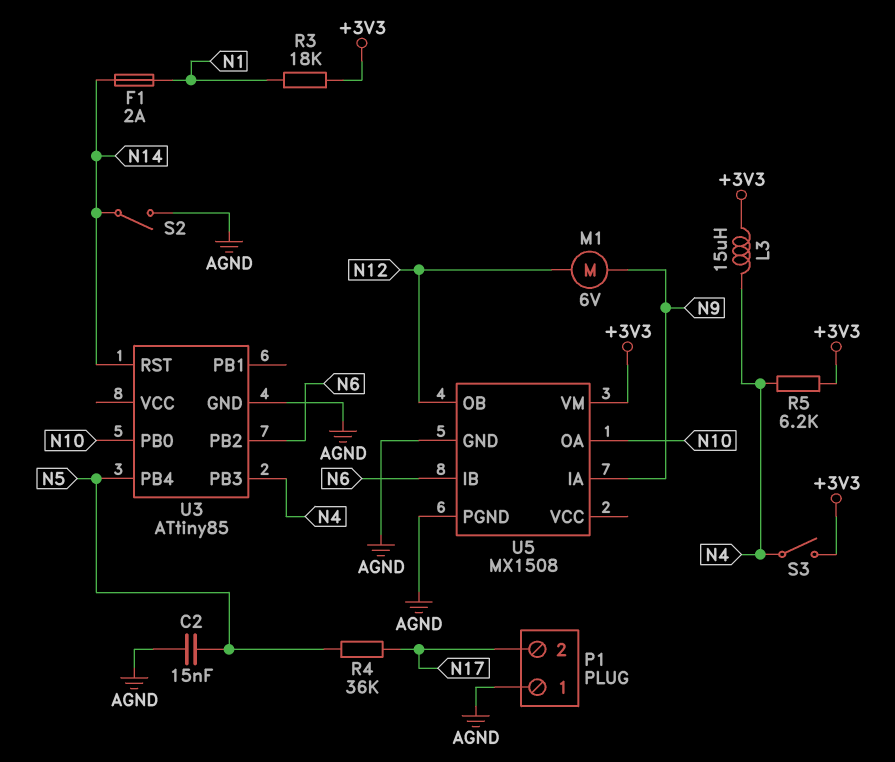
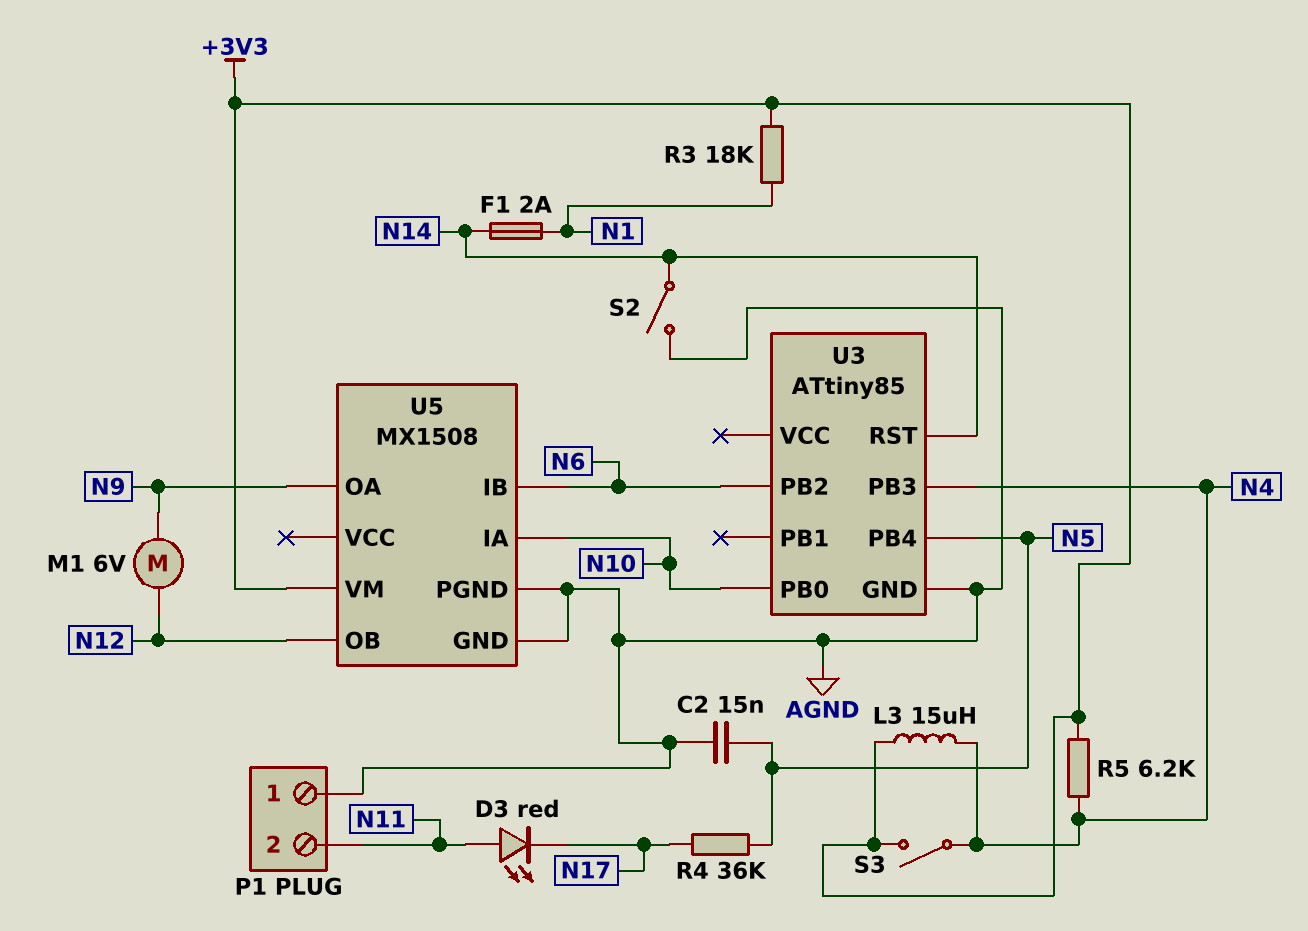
D3: none -> LED red (A N11, K N17)
P1 pin 2: N17 -> N11
U5 pin IA: N9 -> N10
U5 pin OA: N10 -> N9

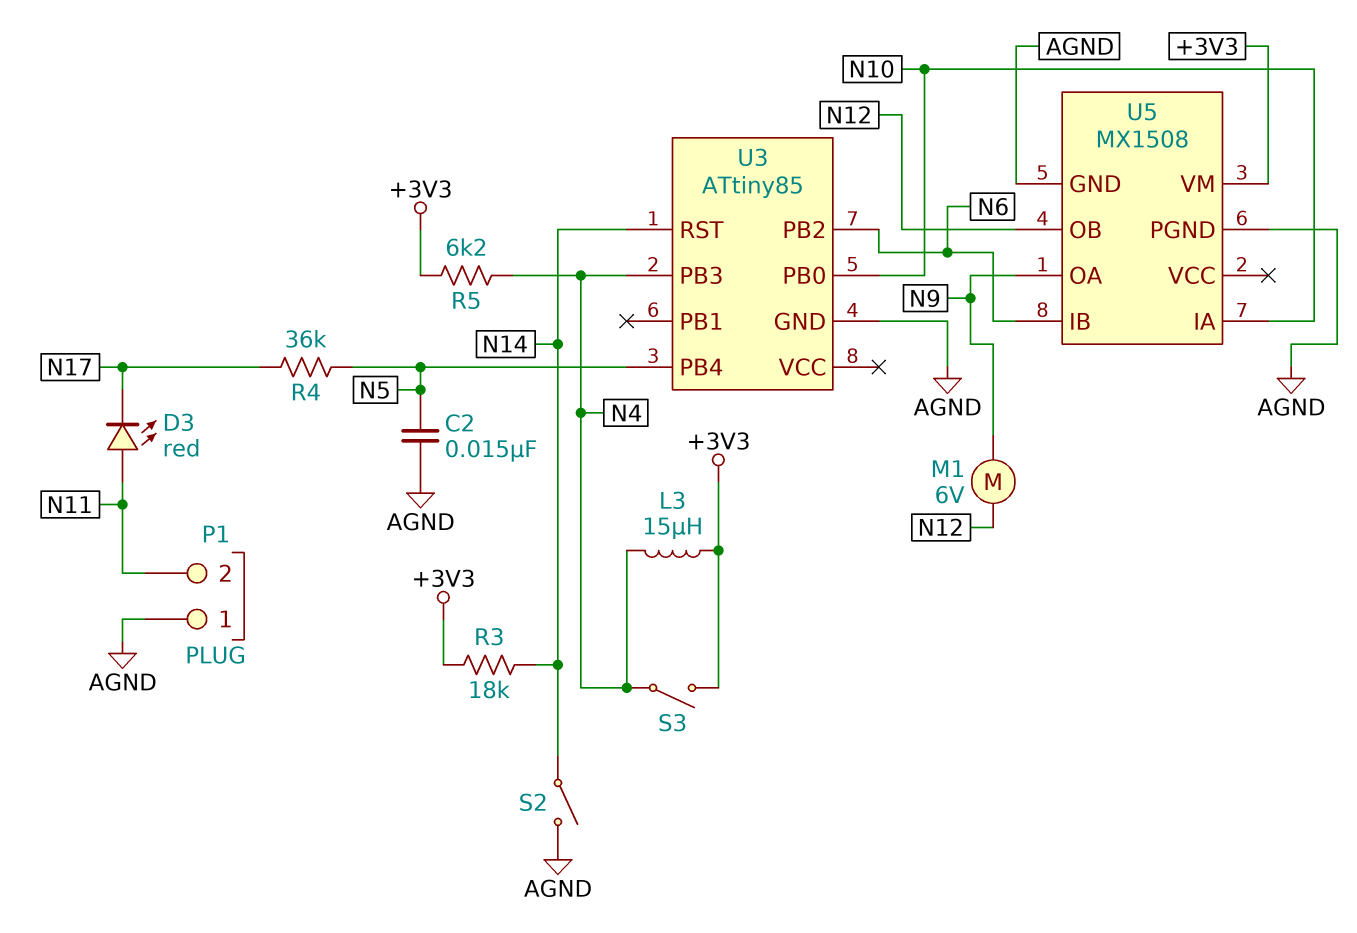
F1: 2A (N1, N14) -> none
R3: 18k (+3V3, N1) -> 18k (+3V3, N14)

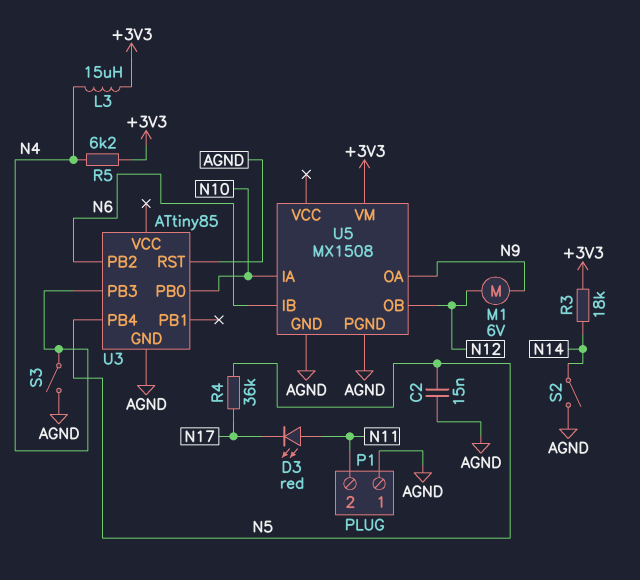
S3: switch (+3V3, N4) -> switch (AGND, N4)
U3 pin RST: N14 -> AGND

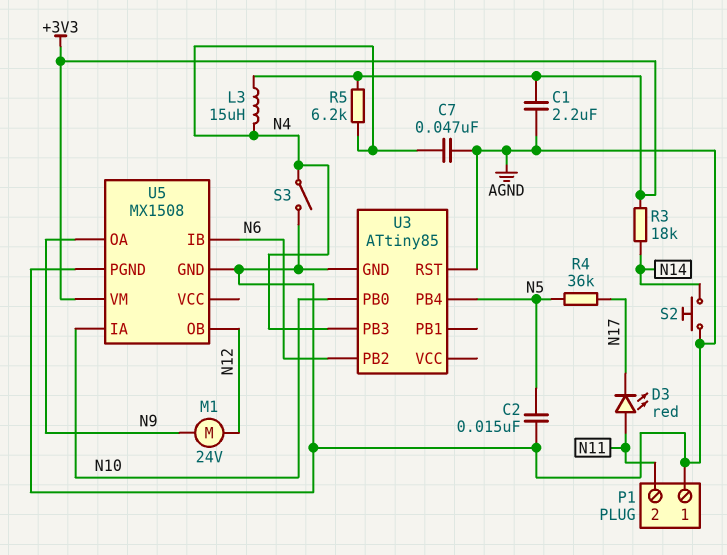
C1: none -> 2.2uF (+3V3, AGND)
C7: none -> 47nF (AGND, N4)
M1: motor 6V (N9, N12) -> motor 24V (N9, N12)
S2: switch (AGND, N14) -> button (AGND, N14)

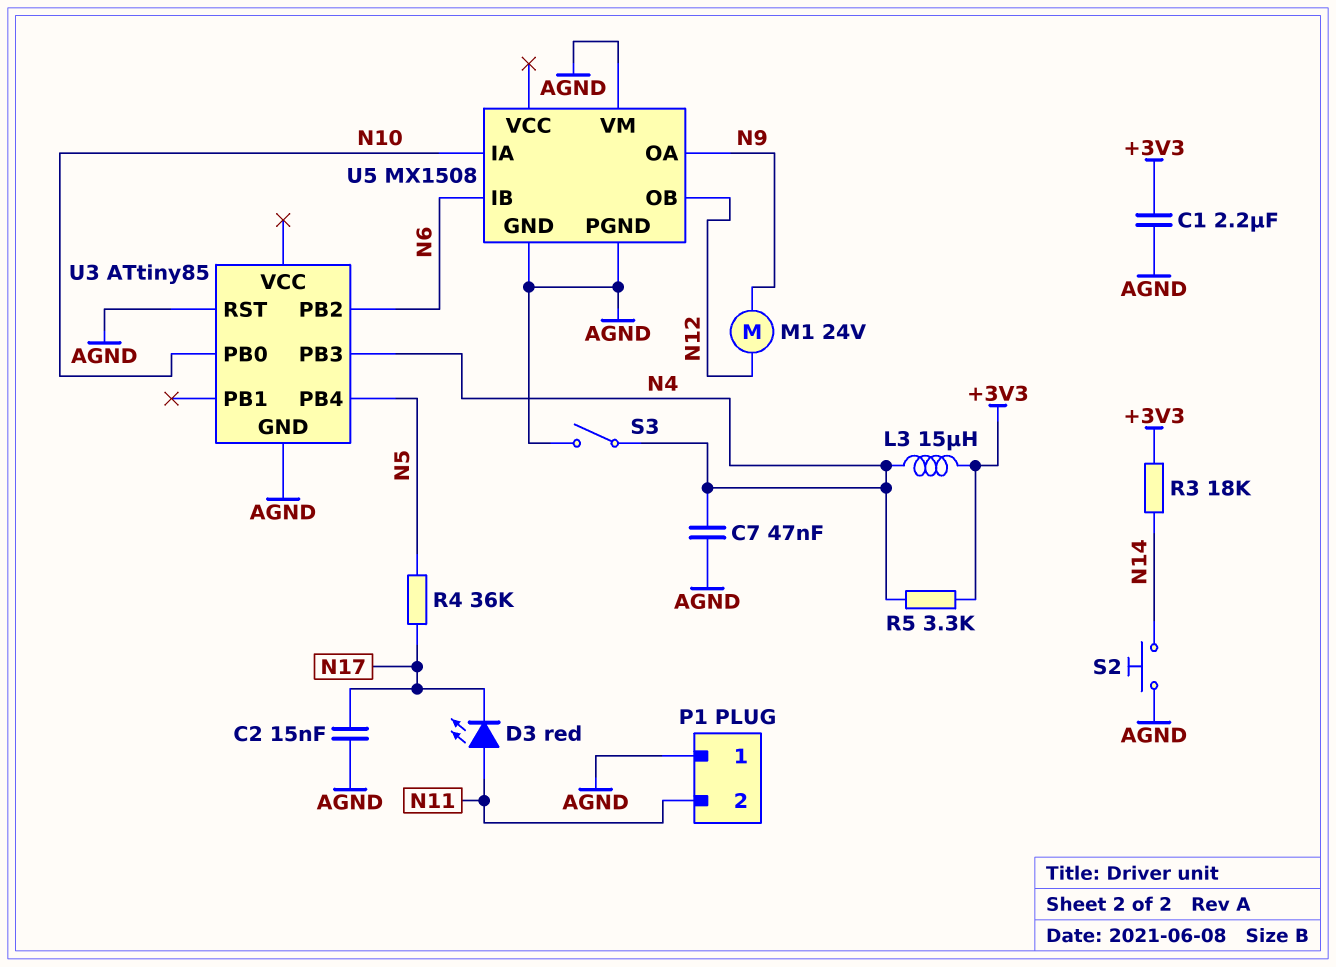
C2: 15nF (AGND, N5) -> 15nF (AGND, N17)
R5: 6.2k (+3V3, N4) -> 3.3k (+3V3, N4)
U5 pin VM: +3V3 -> AGND

